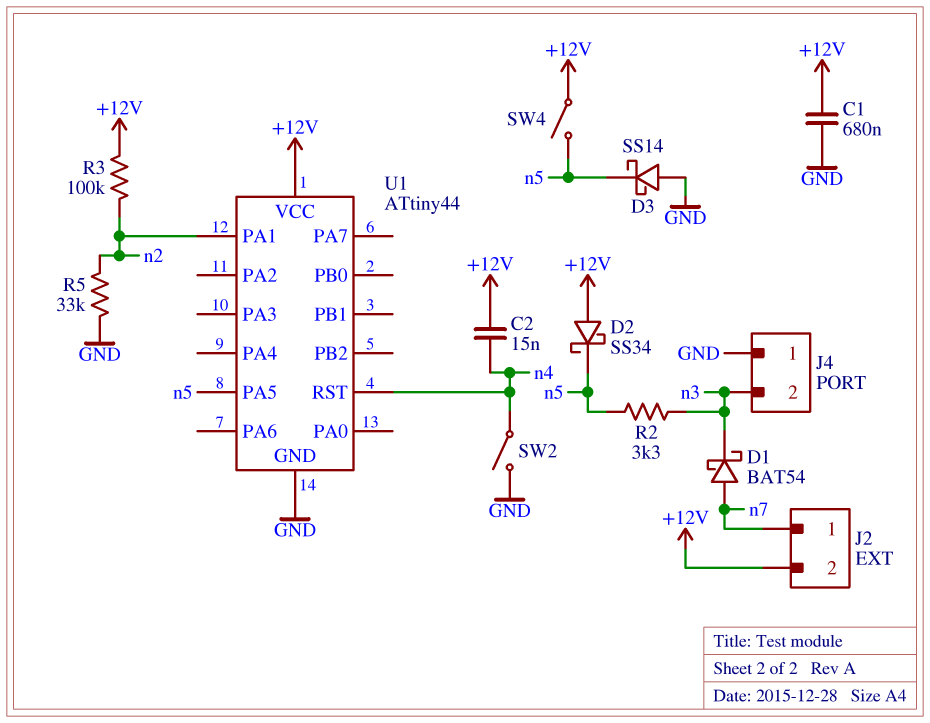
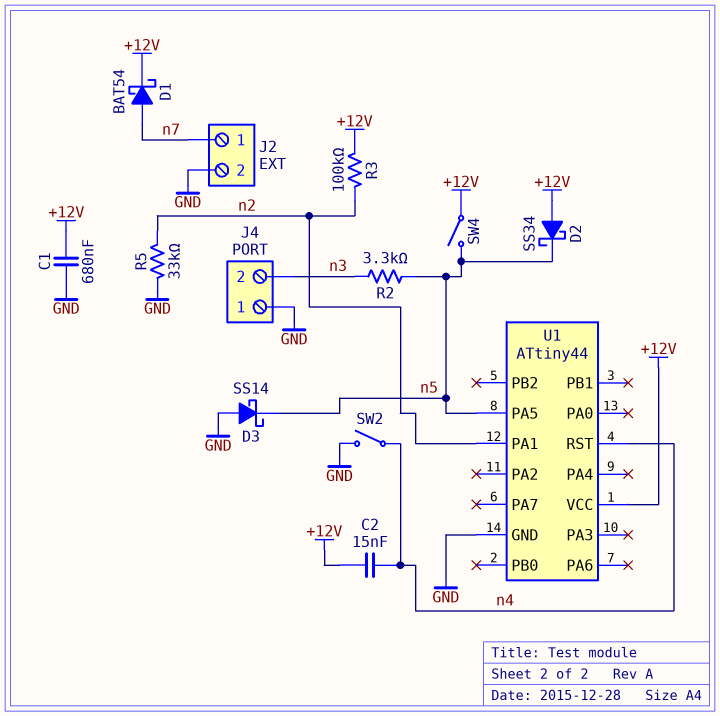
D1: schottky BAT54 (A n7, K n3) -> schottky BAT54 (A n7, K +12V)
J2 pin 2: +12V -> GND

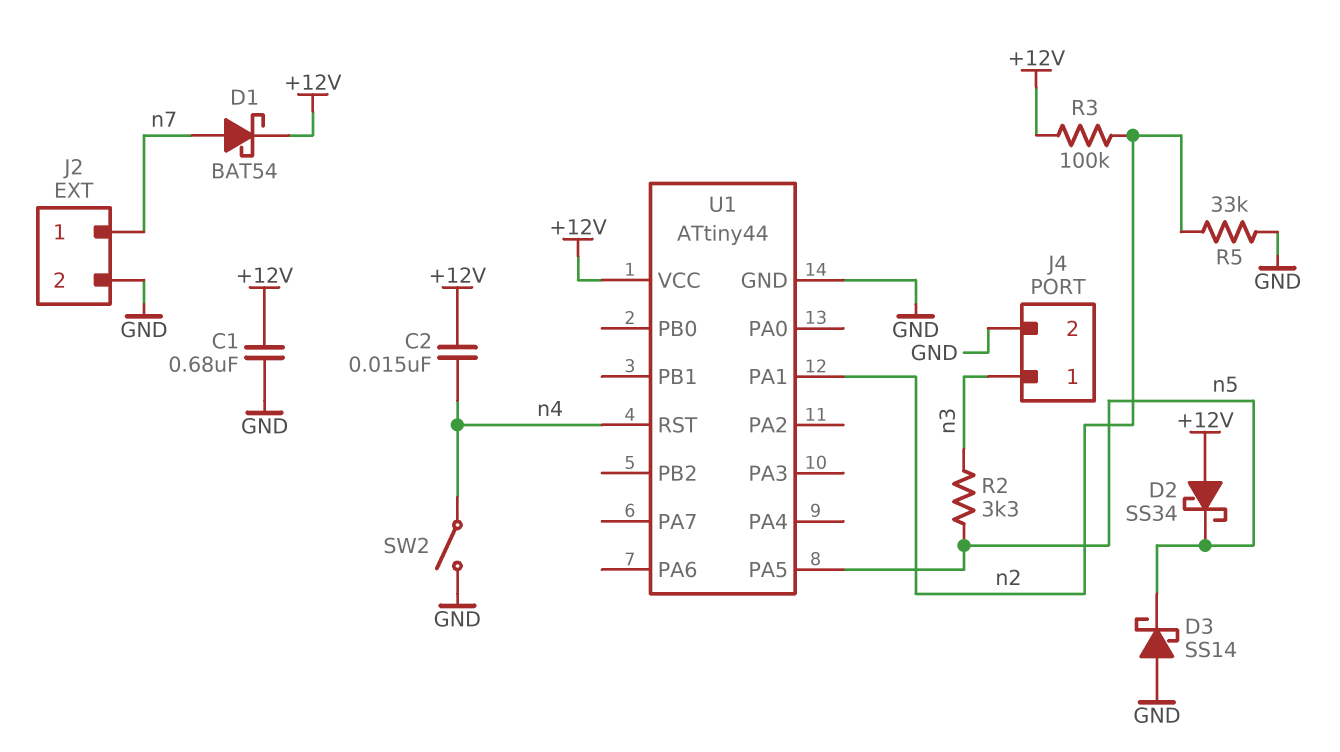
J4 pin 1: GND -> n3
J4 pin 2: n3 -> GND
SW4: switch (+12V, n5) -> none

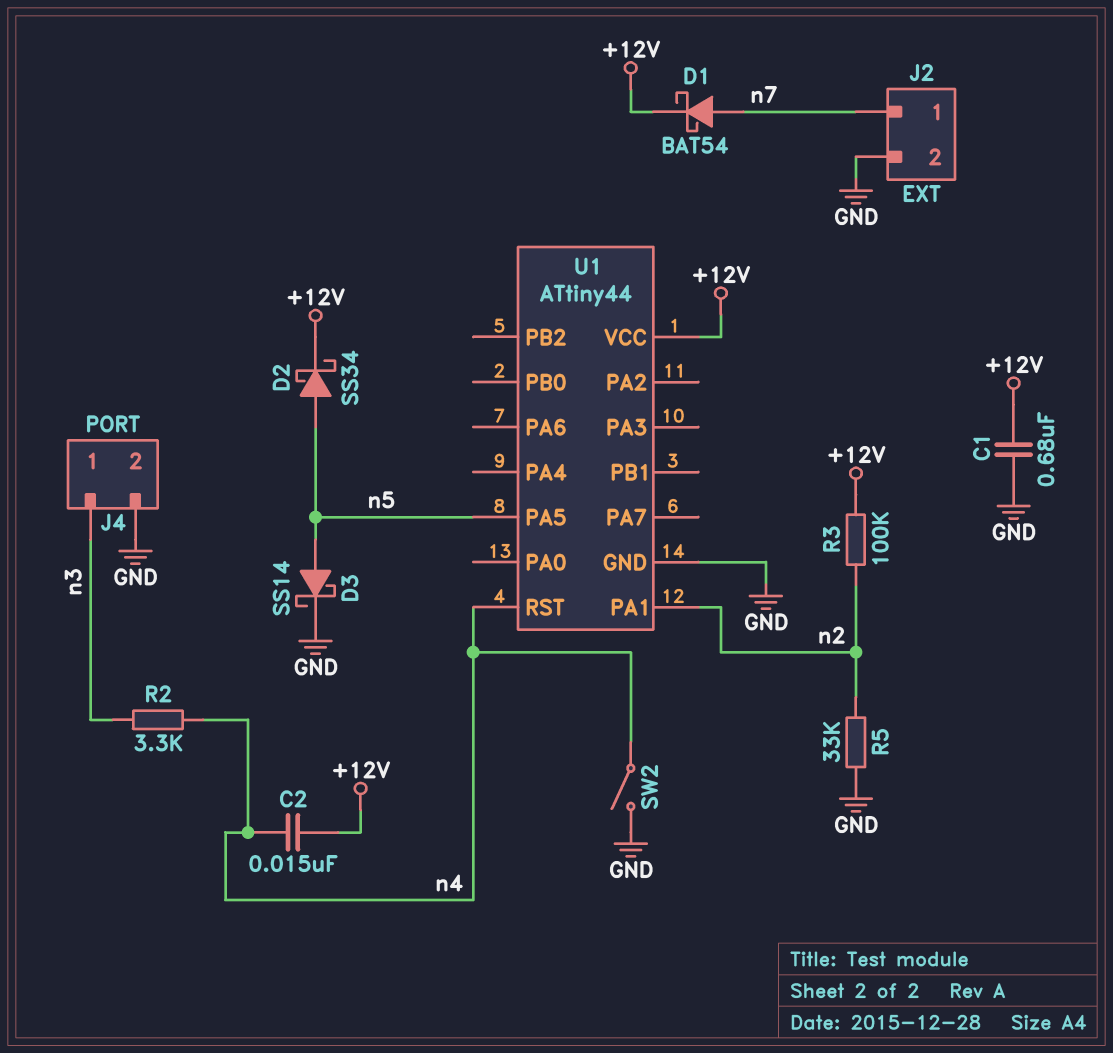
D2: schottky SS34 (A +12V, K n5) -> schottky SS34 (A n5, K +12V)
D3: schottky SS14 (A GND, K n5) -> schottky SS14 (A n5, K GND)
R2: 3.3k (n3, n5) -> 3.3k (n3, n4)

